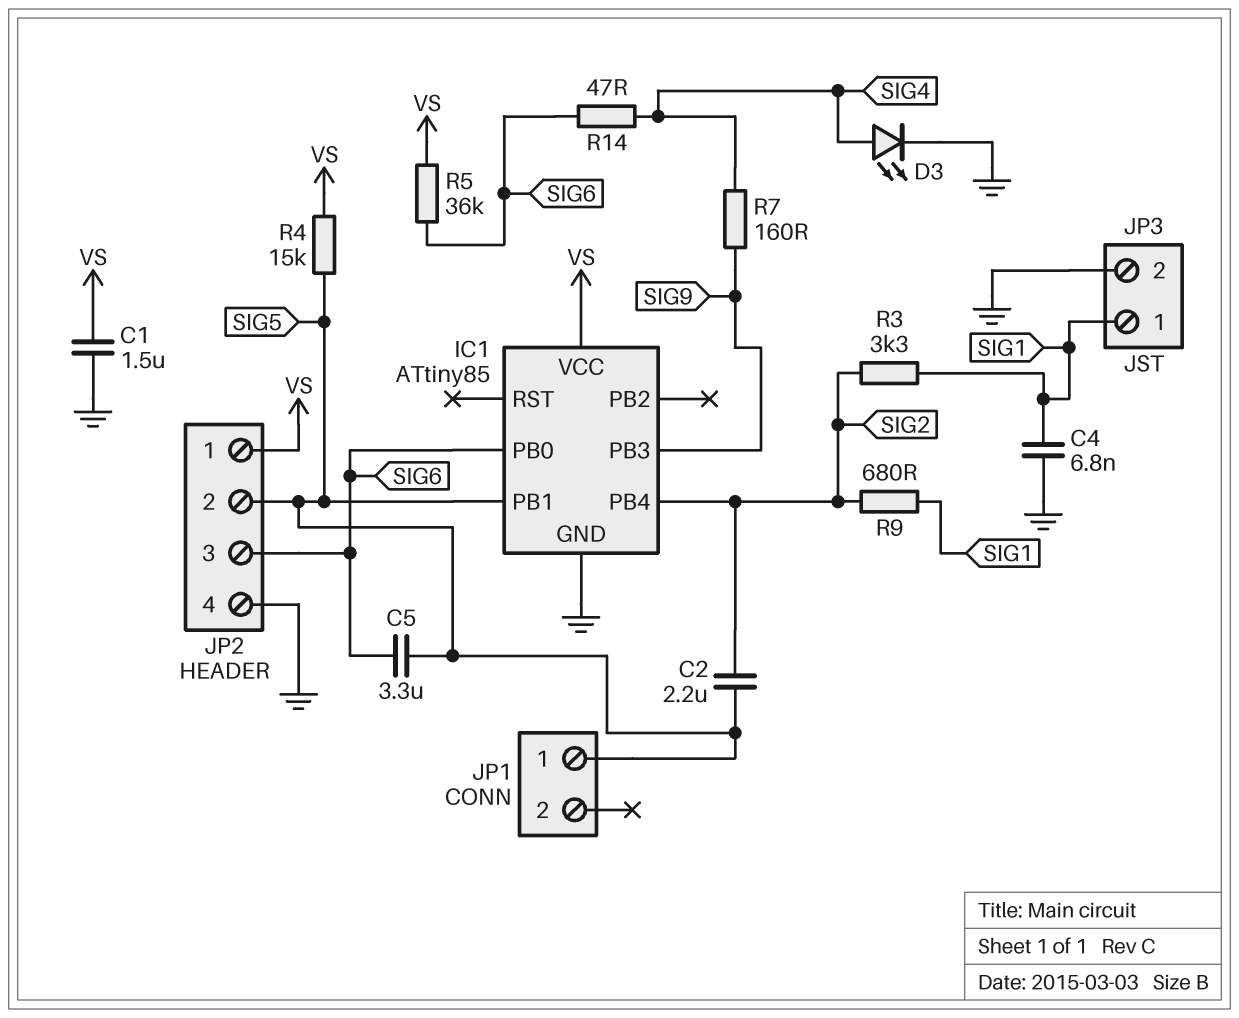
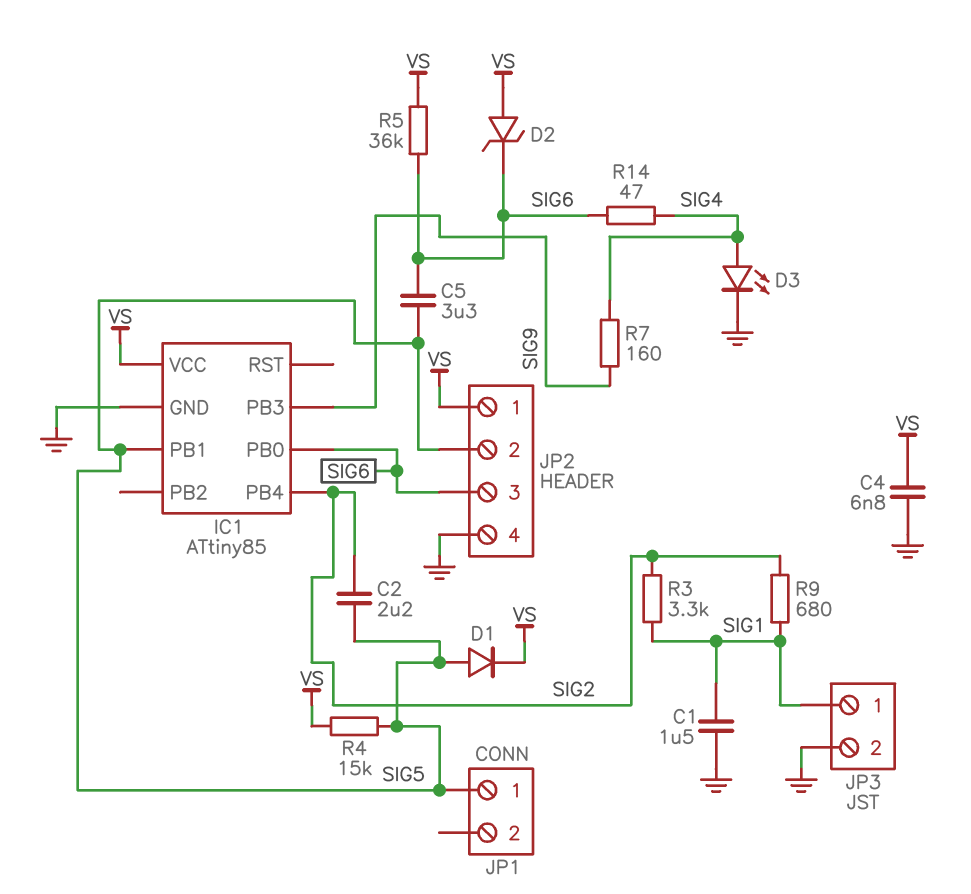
C1: 1.5uF (GND, VS) -> 1.5uF (GND, SIG1)
C4: 6.8nF (GND, SIG1) -> 6.8nF (GND, VS)
D1: none -> diode (A SIG5, K VS)
D2: none -> zener (A VS, K SIG6)

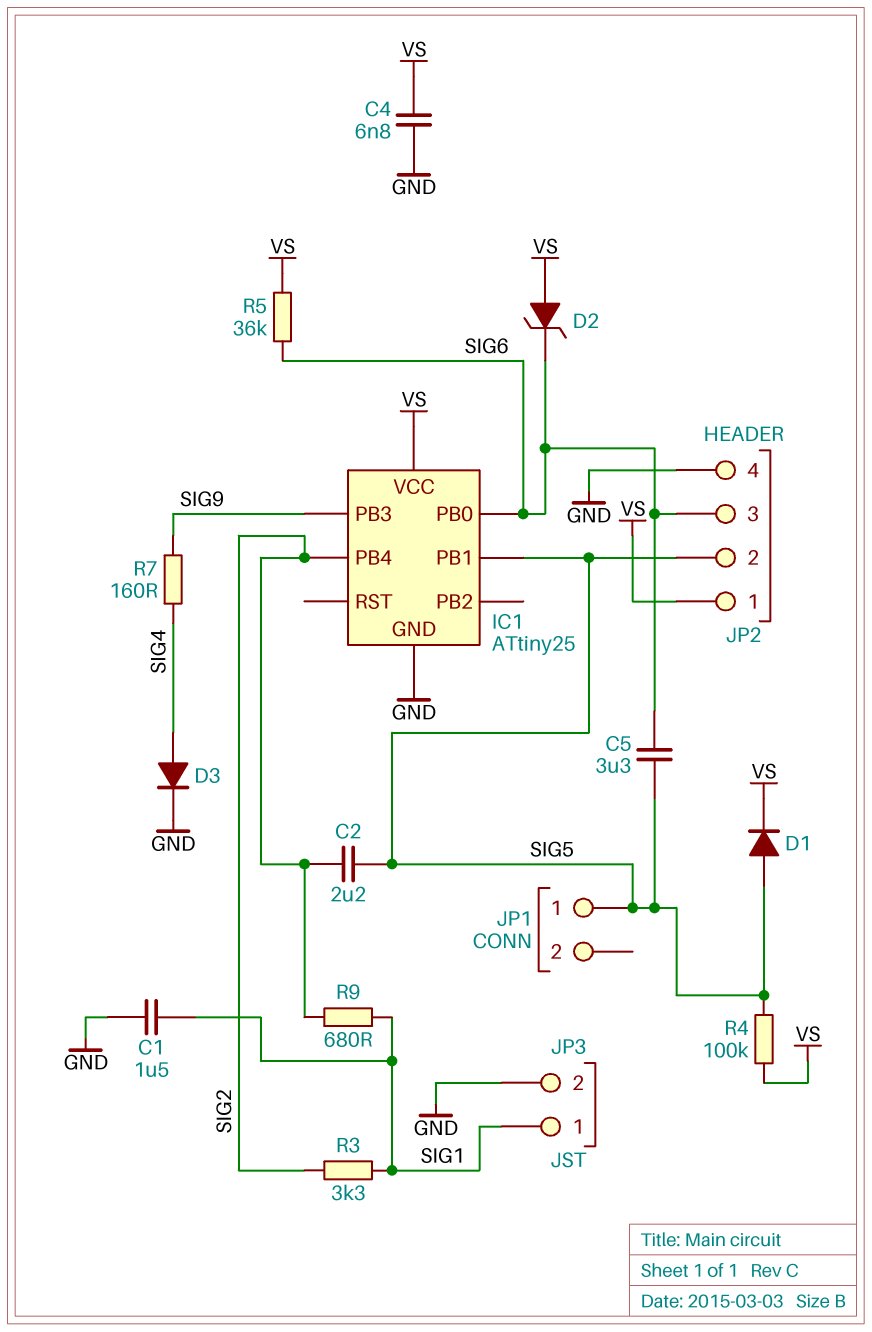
D3: LED (A SIG4, K GND) -> diode (A SIG4, K GND)
IC1: ATtiny85 -> ATtiny25
R4: 15k (SIG5, VS) -> 100k (SIG5, VS)
R14: 47 (SIG4, SIG6) -> none

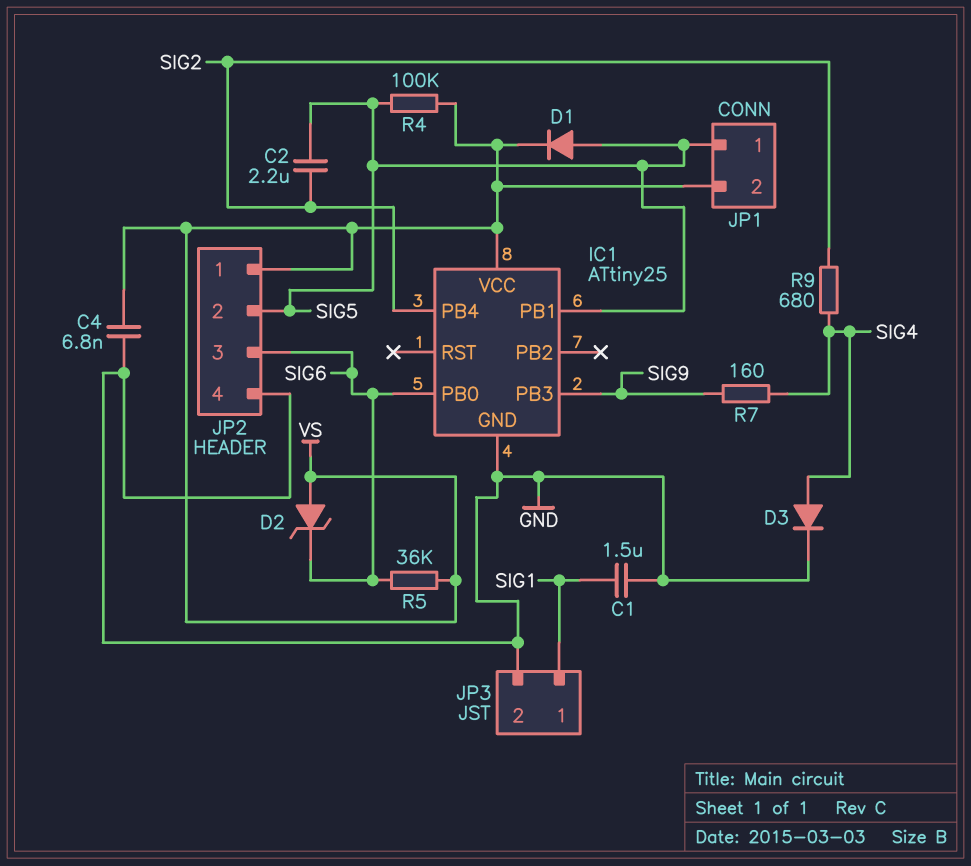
C5: 3.3uF (SIG5, SIG6) -> none
JP1 pin 2: none -> VS
R3: 3.3k (SIG1, SIG2) -> none
R9: 680 (SIG1, SIG2) -> 680 (SIG2, SIG4)

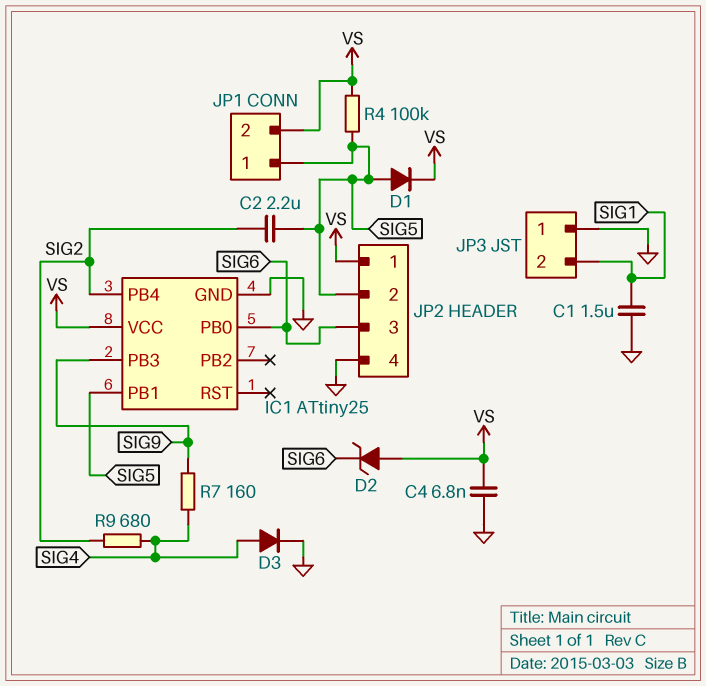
JP3 pin 1: SIG1 -> GND
JP3 pin 2: GND -> SIG1
R5: 36k (SIG6, VS) -> none

